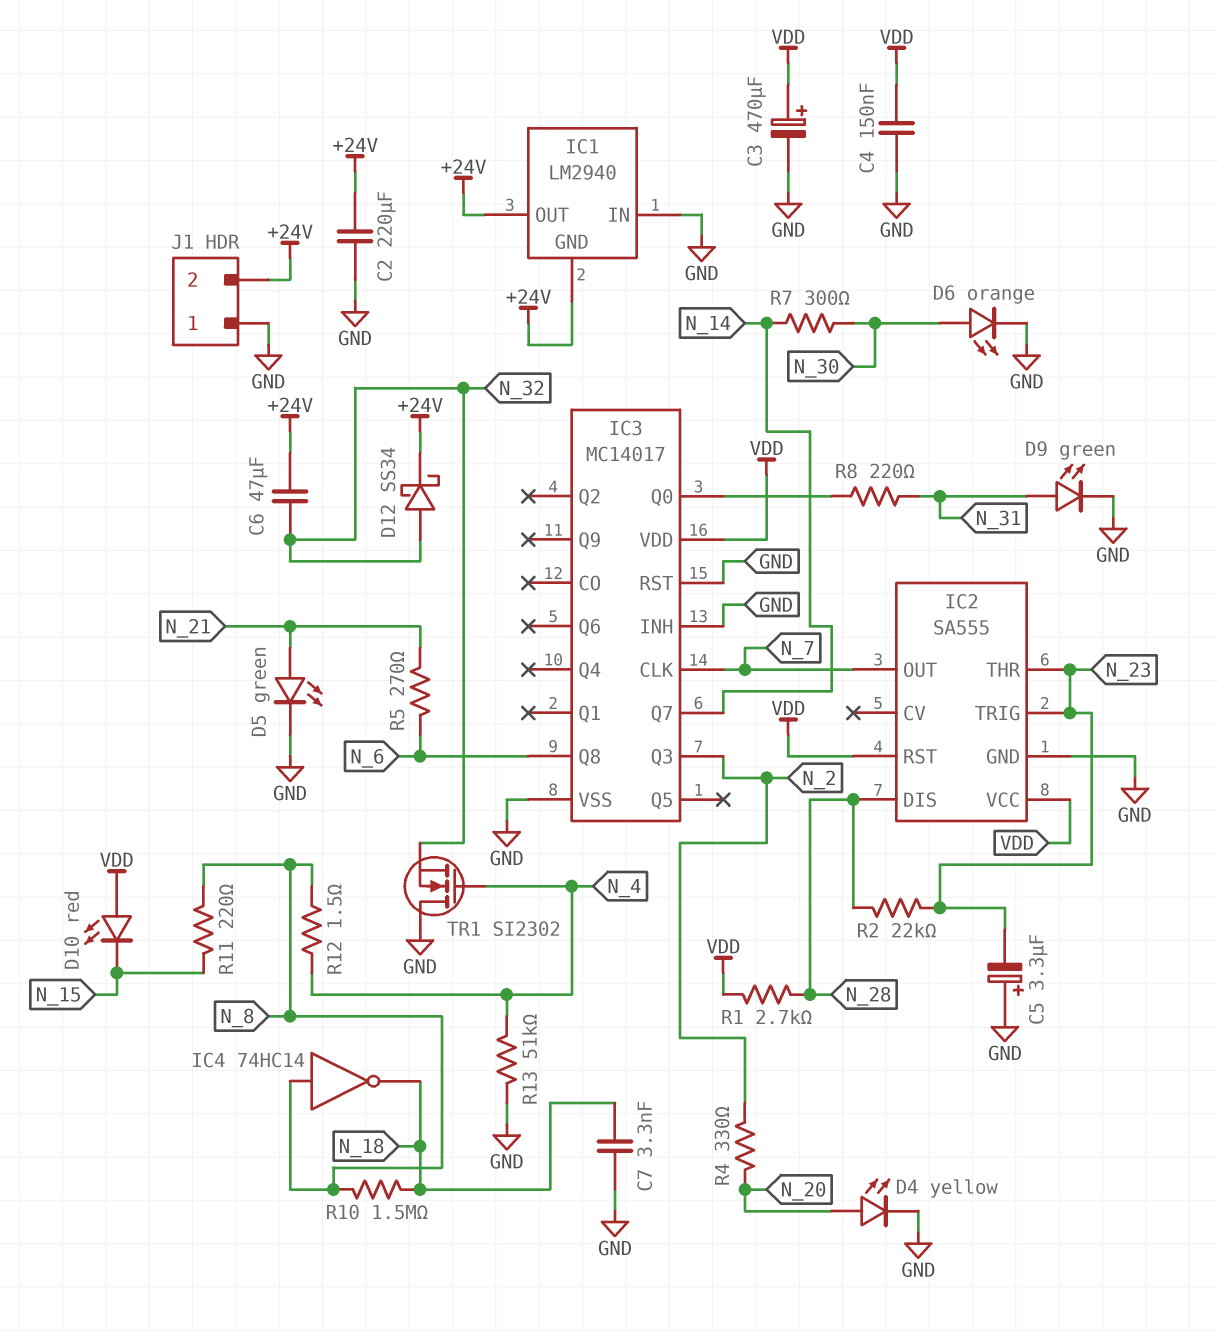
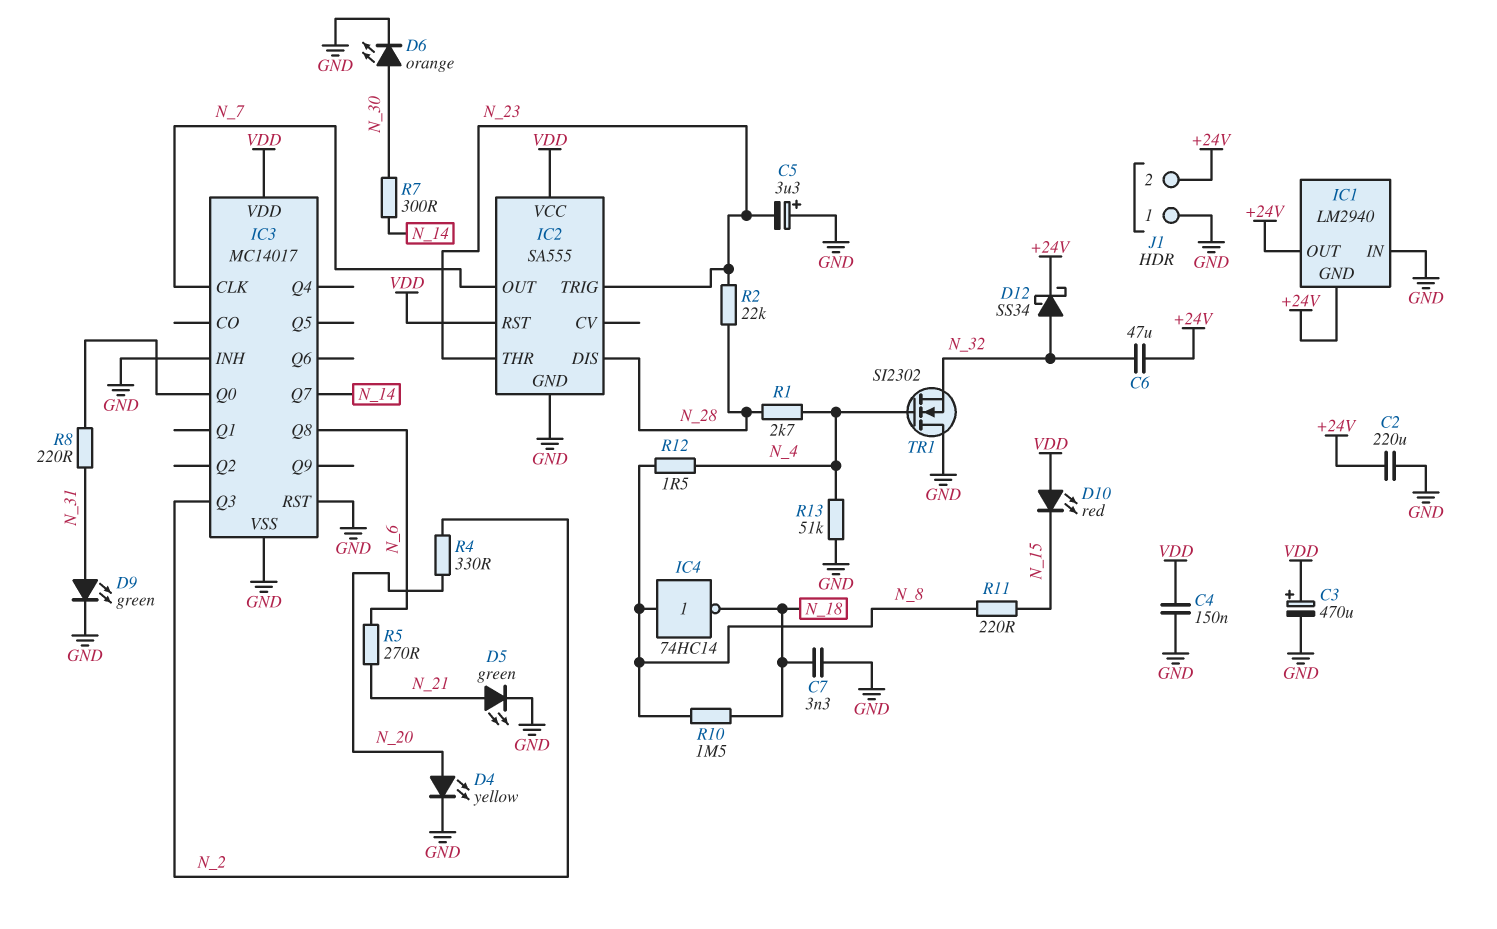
R1: 2.7k (N_28, VDD) -> 2.7k (N_4, N_28)

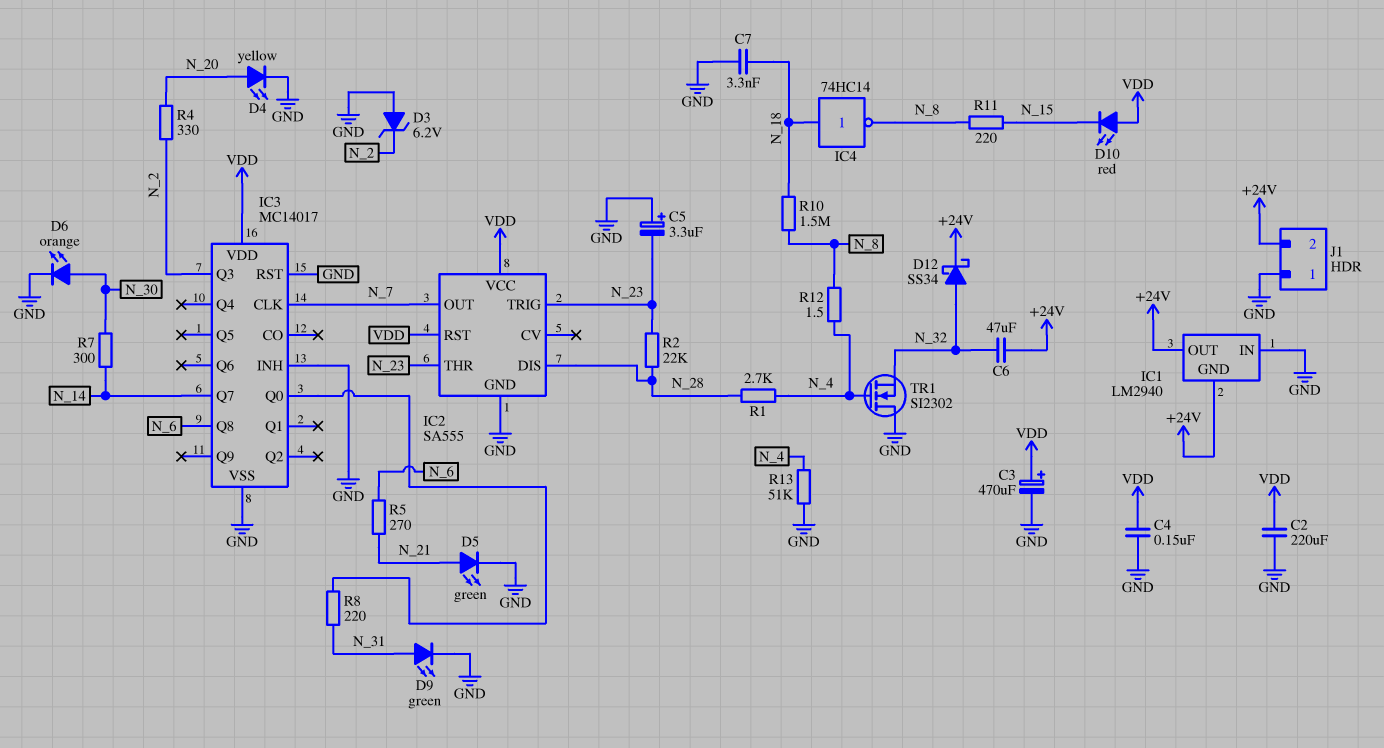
C2: 220uF (+24V, GND) -> 220uF (GND, VDD)
D3: none -> zener 6.2V (A GND, K N_2)
IC4: NOT 74HC14 (in N_8, out N_18) -> NOT 74HC14 (in N_18, out N_8)

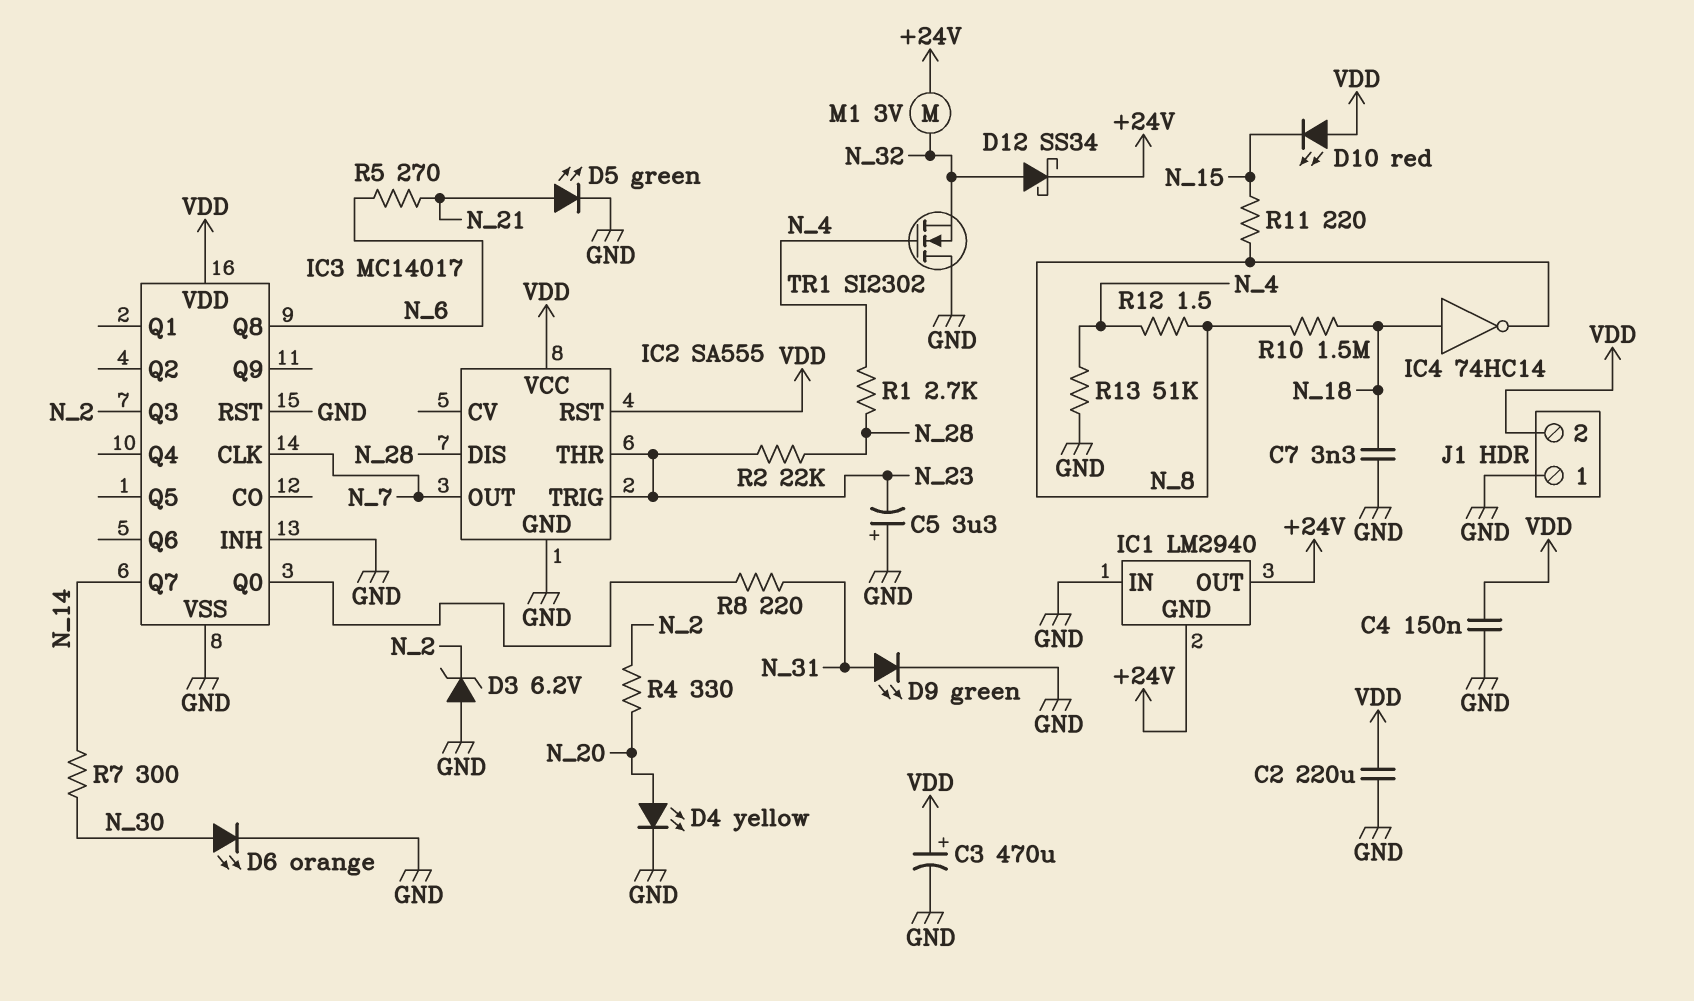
C6: 47uF (+24V, N_32) -> none
J1 pin 2: +24V -> VDD
M1: none -> motor 3V (+24V, N_32)

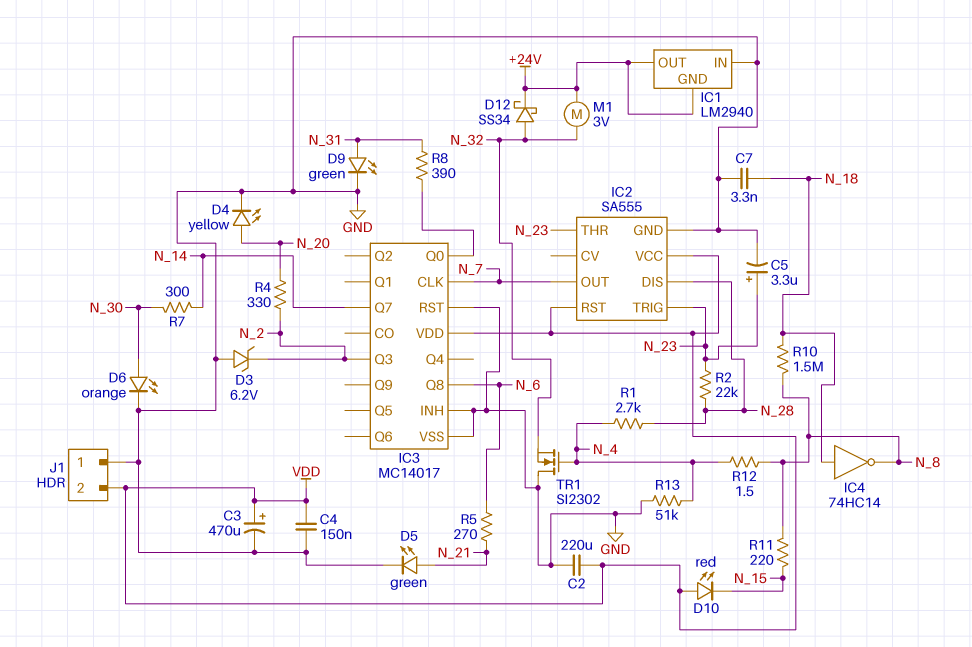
C5: 3.3uF (plus GND, minus N_23) -> 3.3uF (plus N_23, minus GND)
R8: 220 (IC3/Q0, N_31) -> 390 (IC3/Q0, N_31)

